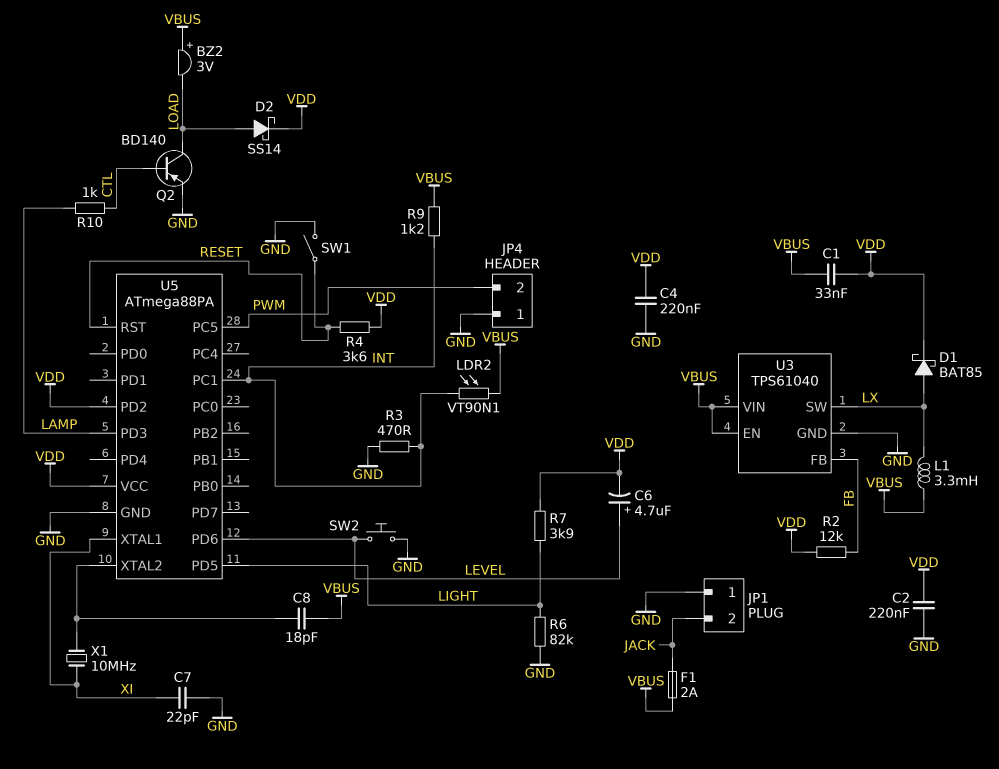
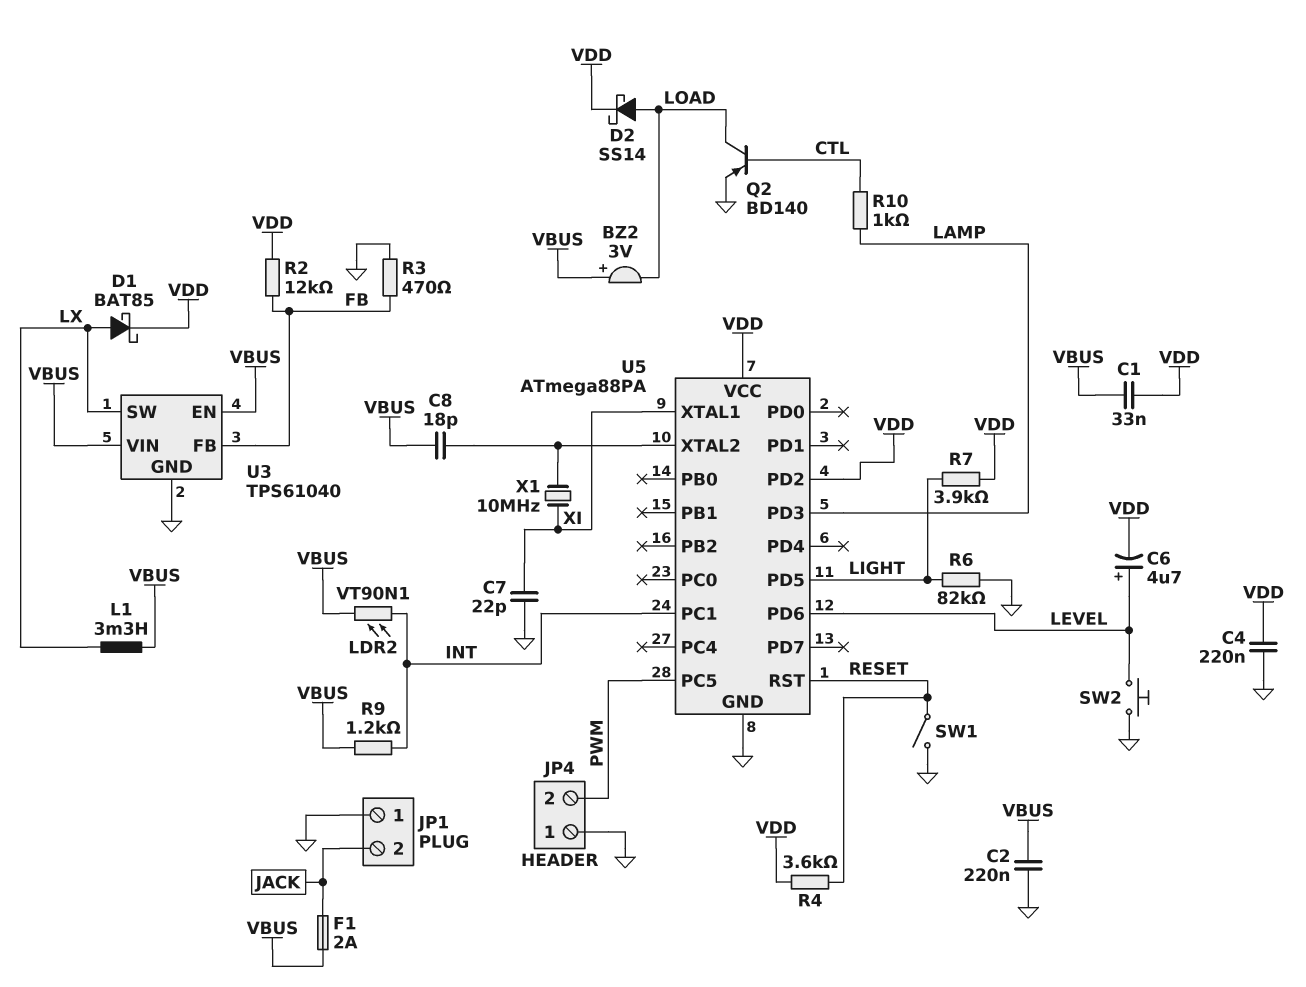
C2: 220nF (GND, VDD) -> 220nF (GND, VBUS)
R3: 470 (GND, INT) -> 470 (FB, GND)

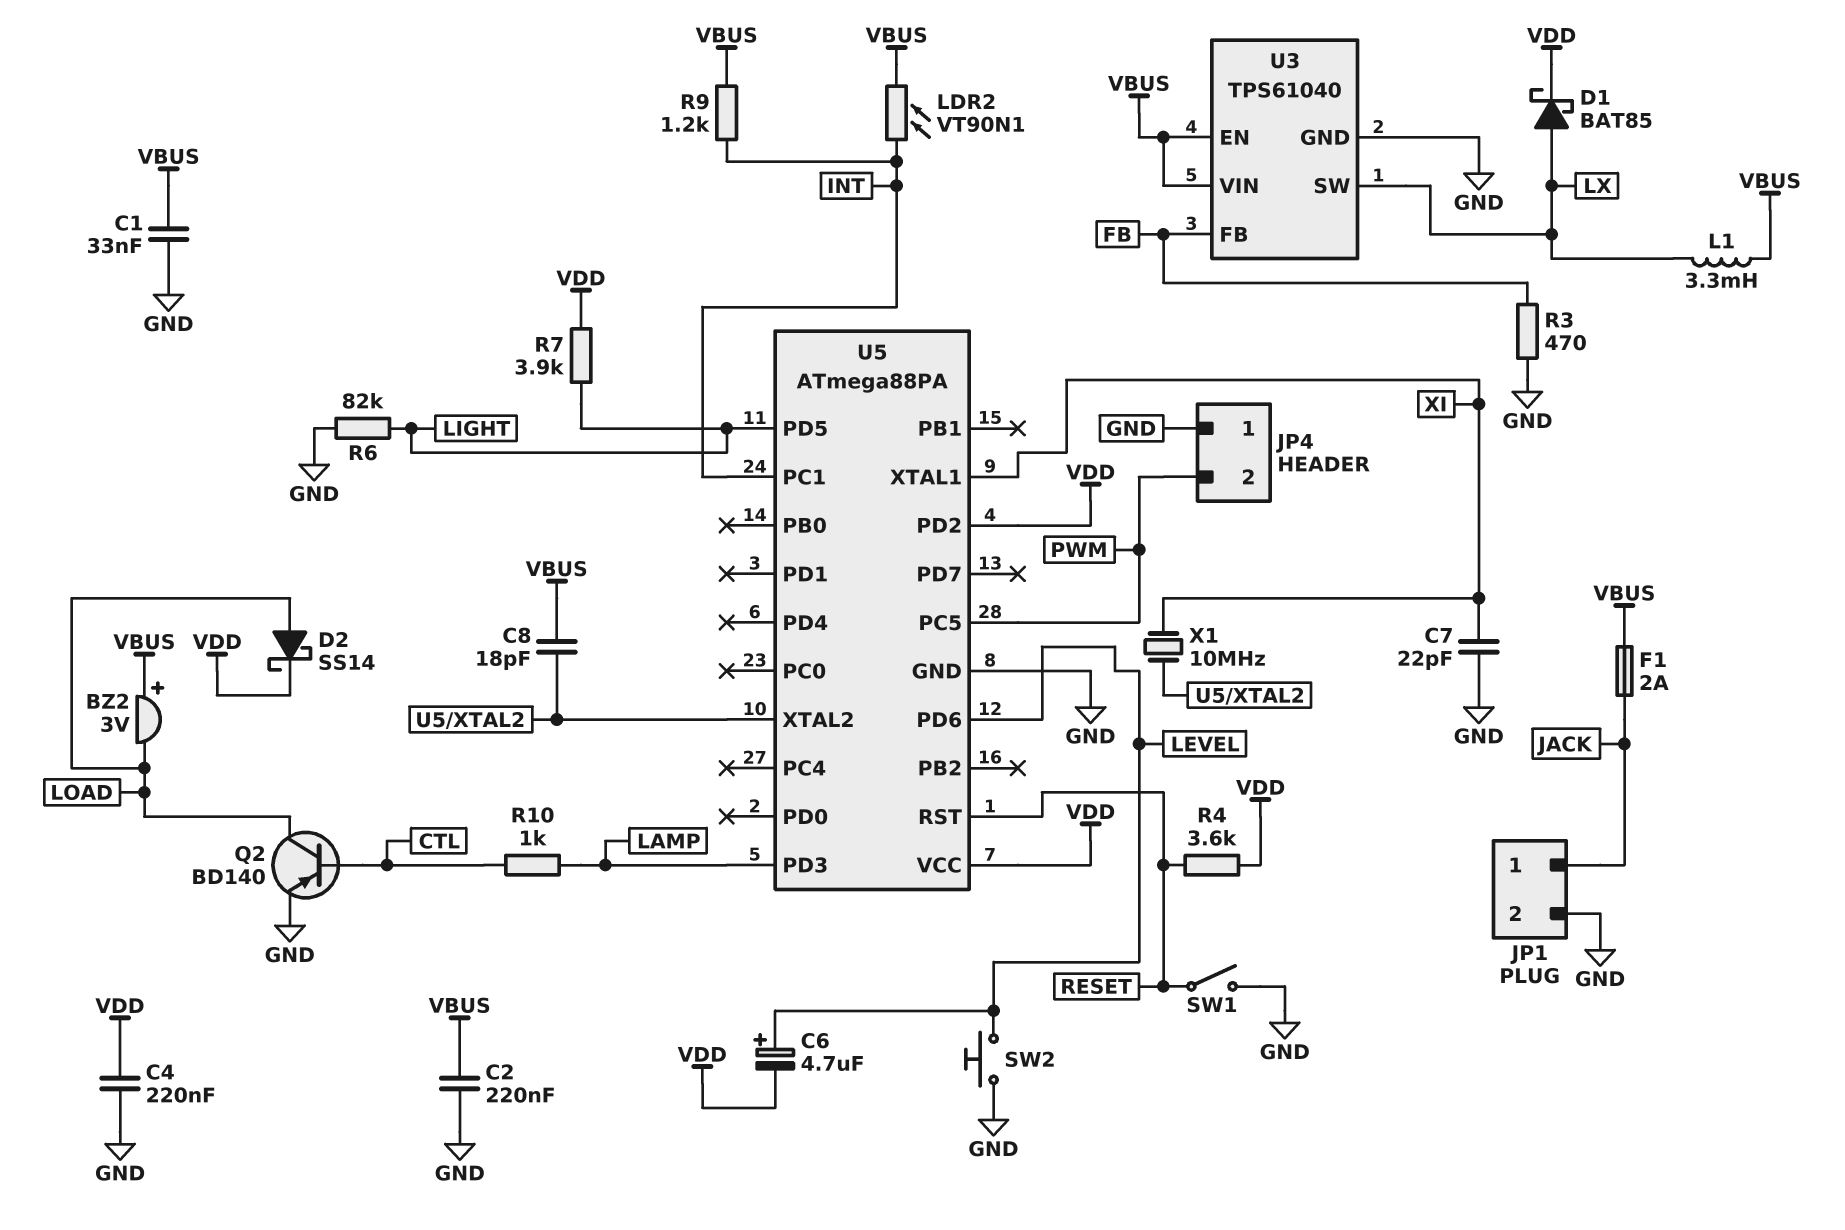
C1: 33nF (VBUS, VDD) -> 33nF (GND, VBUS)
JP1 pin 1: GND -> JACK
JP1 pin 2: JACK -> GND
R2: 12k (FB, VDD) -> none

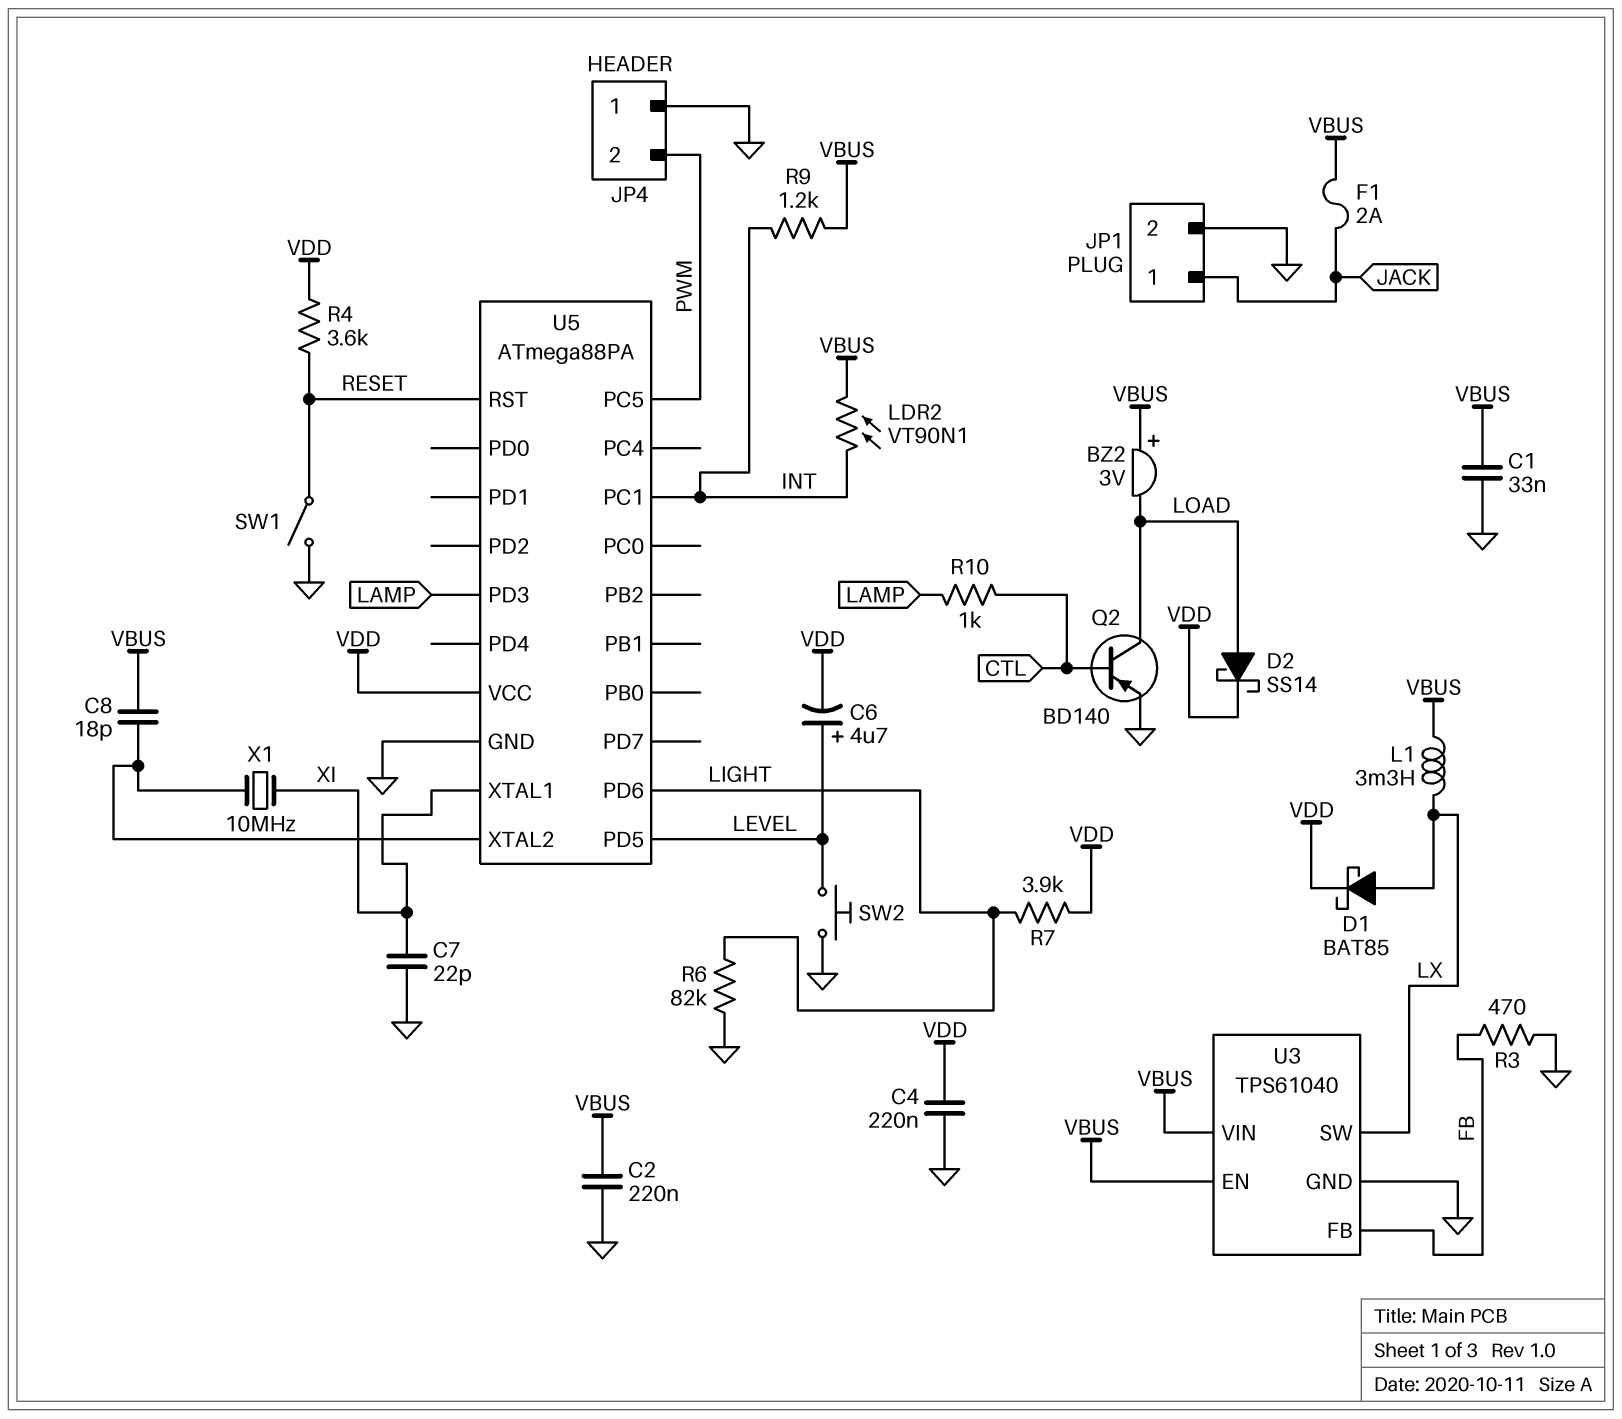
U5 pin PD2: VDD -> none
U5 pin PD5: LIGHT -> LEVEL
U5 pin PD6: LEVEL -> LIGHT

